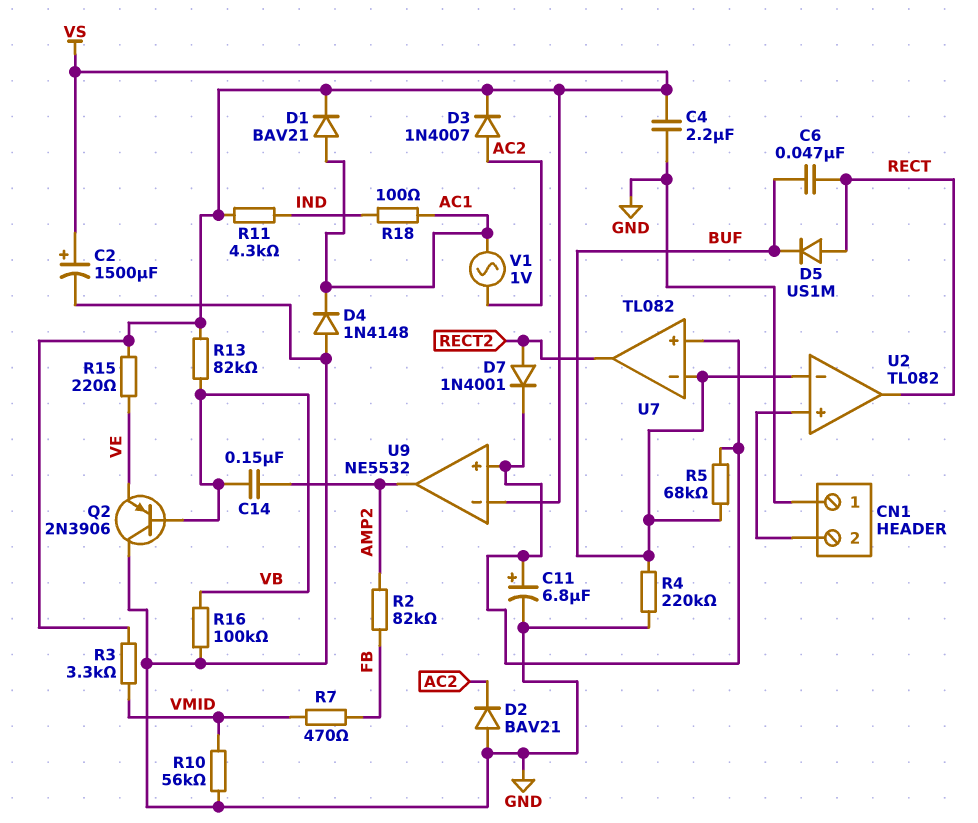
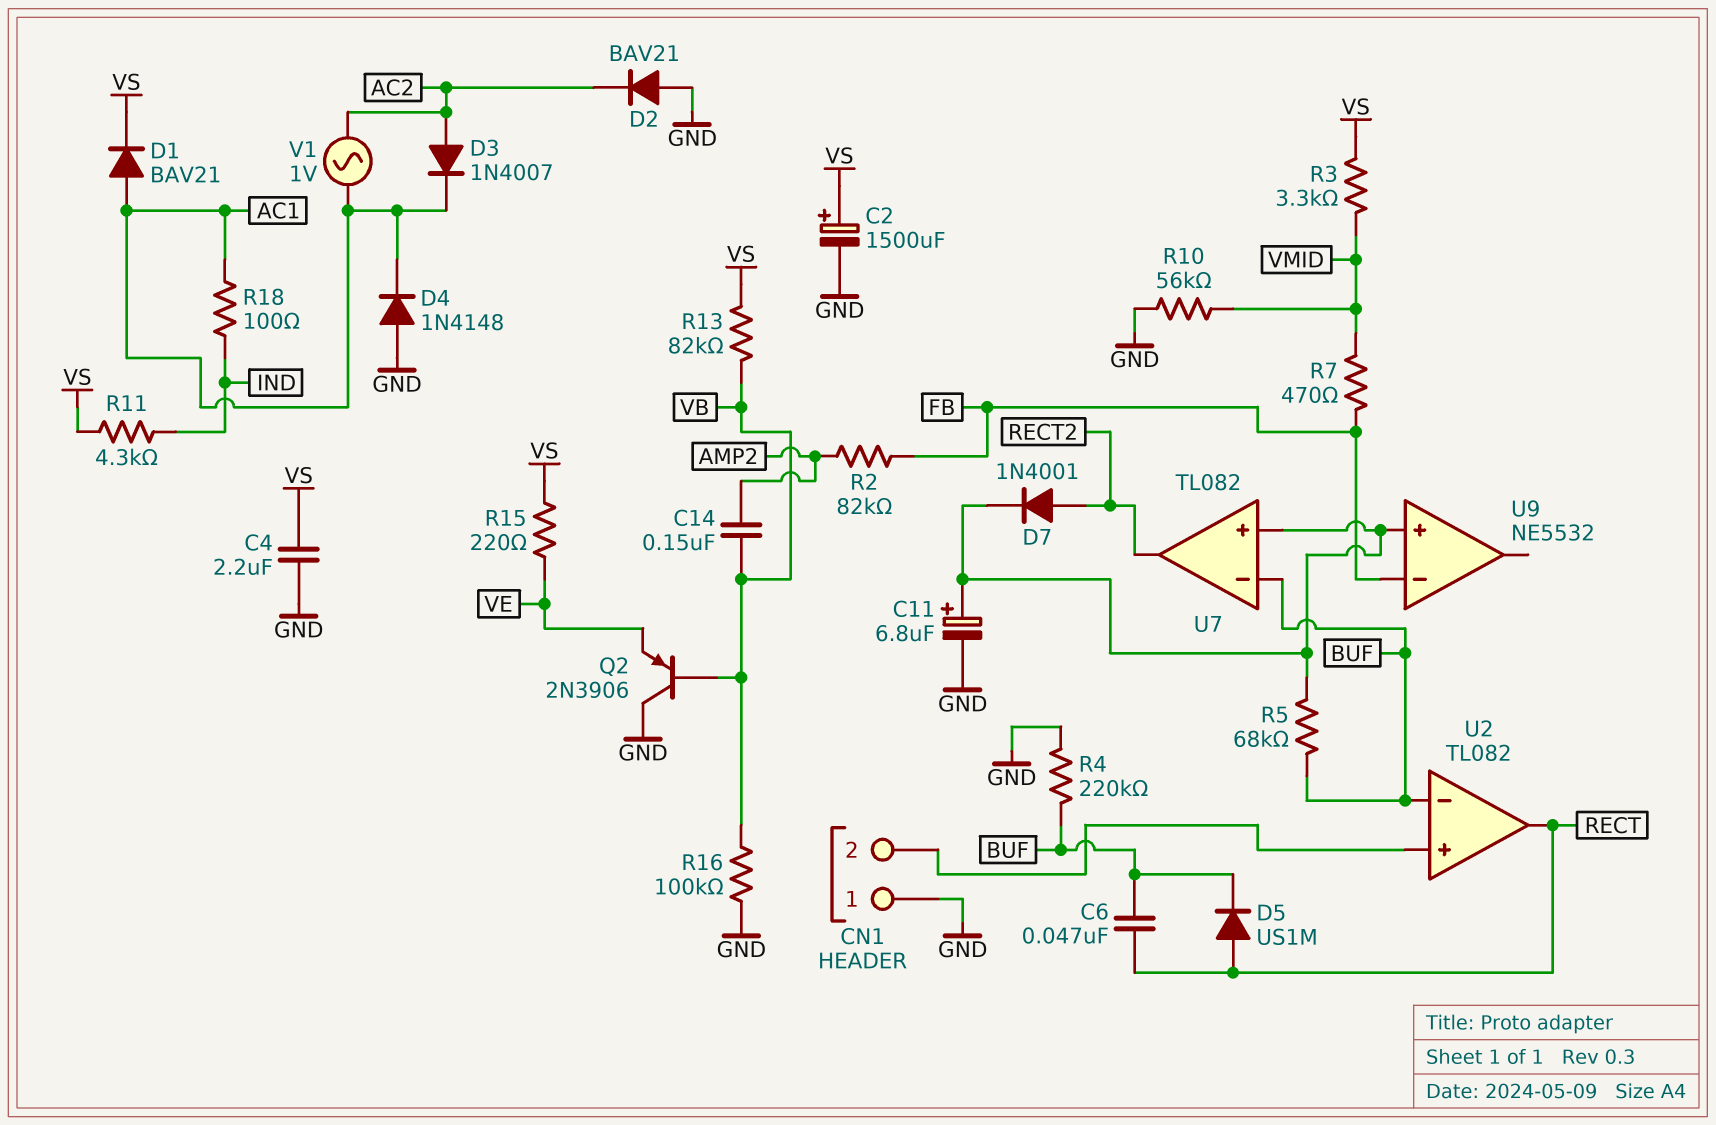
D3: diode 1N4007 (A AC2, K VS) -> diode 1N4007 (A AC2, K AC1)
U9 pin in-: VS -> FB
U9 pin out: AMP2 -> none

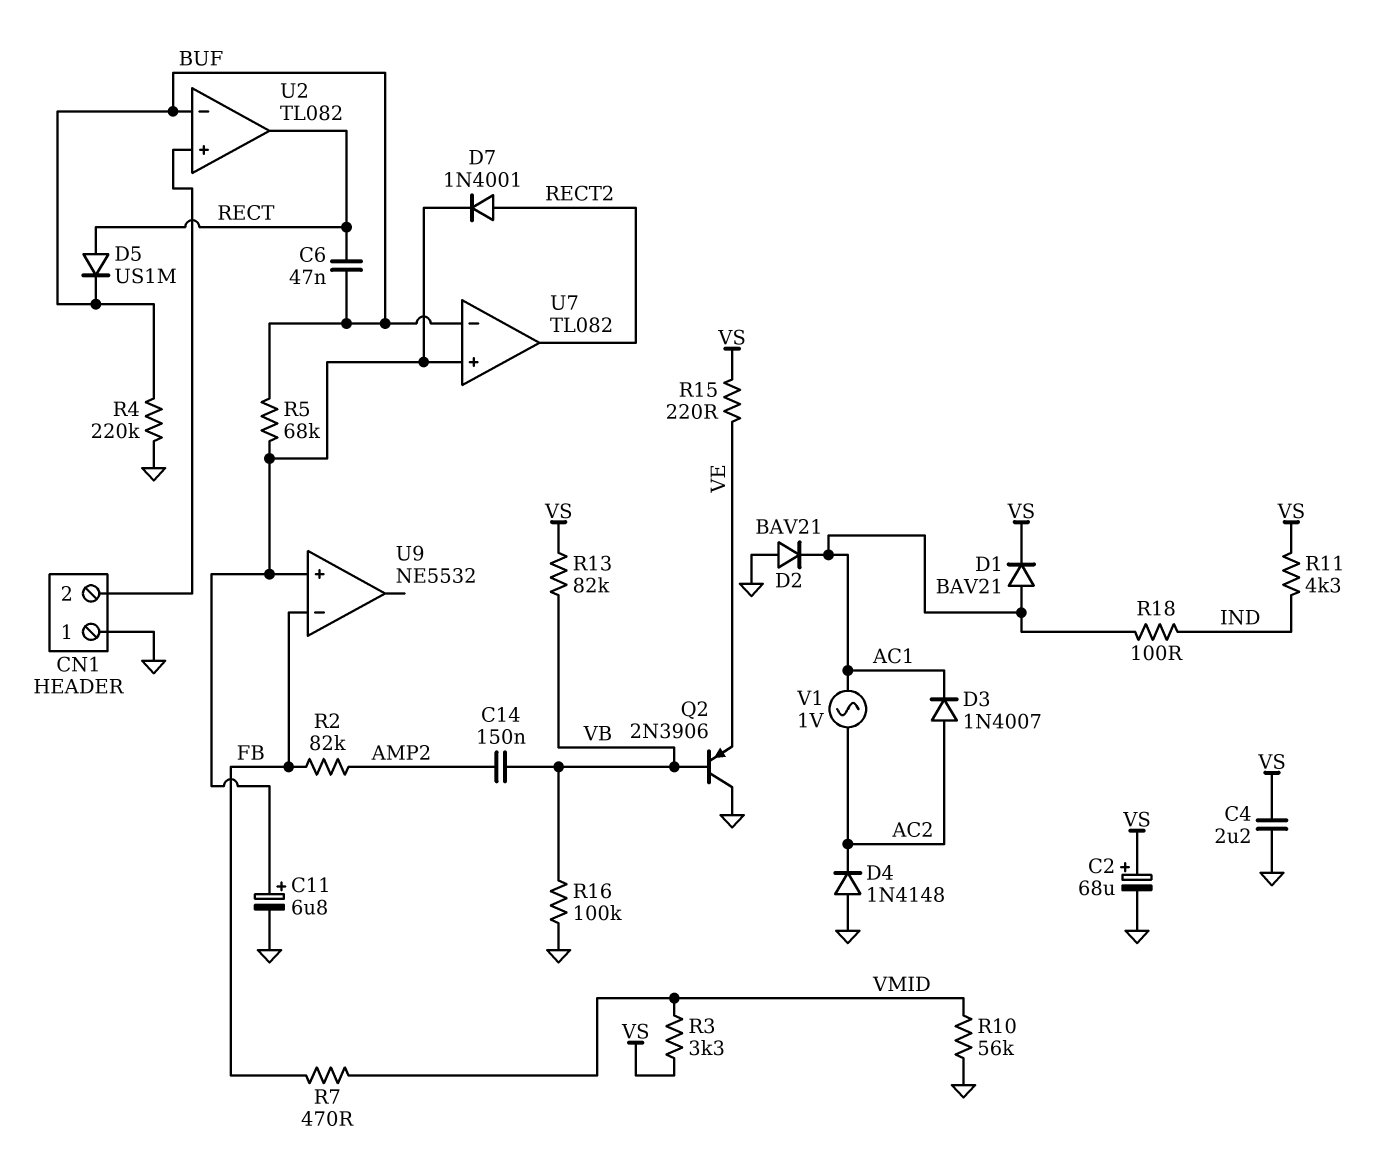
C2: 1500uF (plus VS, minus GND) -> 68uF (plus VS, minus GND)
D2: diode BAV21 (A GND, K AC2) -> diode BAV21 (A GND, K AC1)
D4: diode 1N4148 (A GND, K AC1) -> diode 1N4148 (A GND, K AC2)

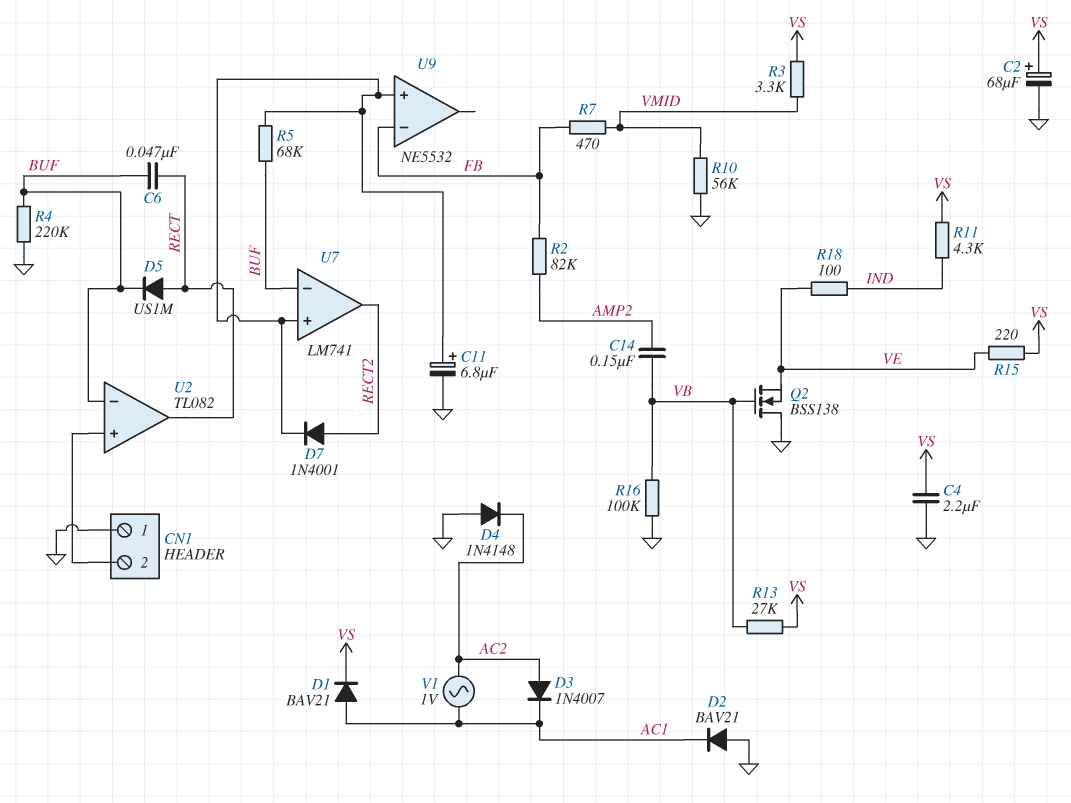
Q2: PNP 2N3906 (B VB, C GND, E VE) -> NMOS BSS138 (G VB, D GND, S VE)
R13: 82k (VB, VS) -> 27k (VB, VS)
R18: 100 (AC1, IND) -> 100 (IND, VE)
U7: TL082 -> LM741

